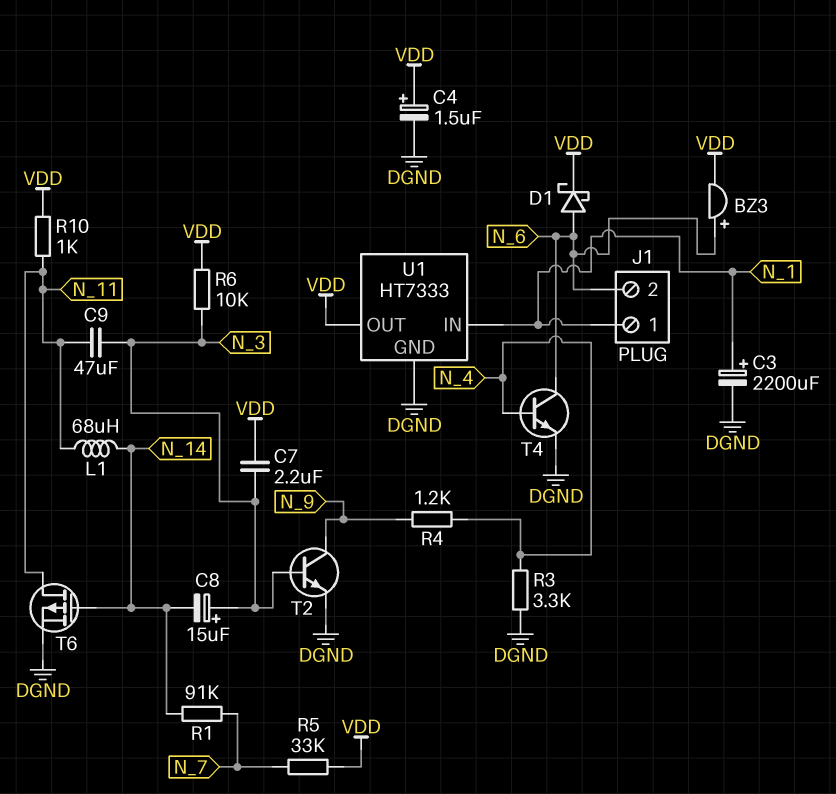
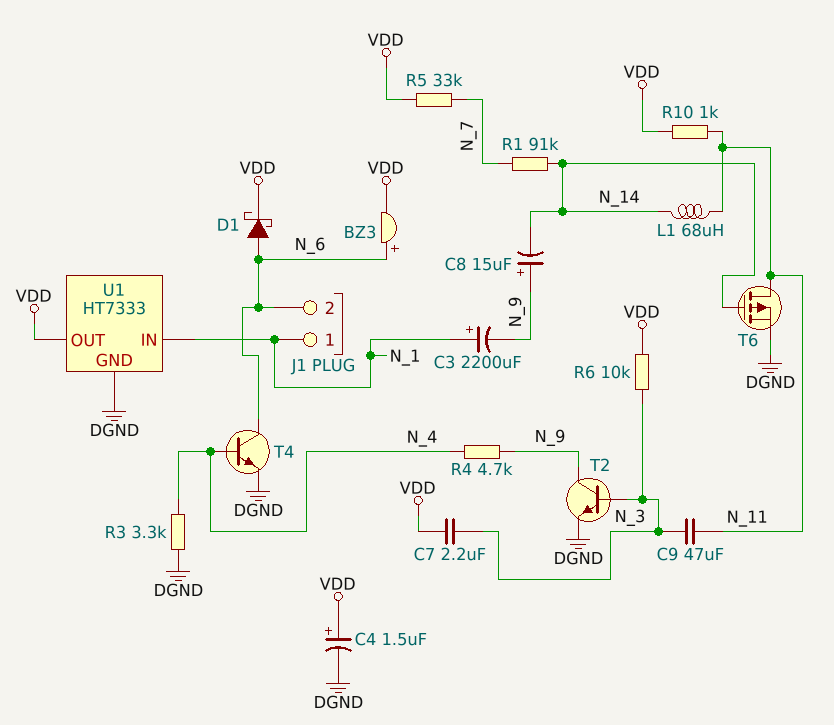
C3: 2200uF (plus N_1, minus DGND) -> 2200uF (plus N_1, minus N_9)
C8: 15uF (plus N_3, minus N_14) -> 15uF (plus N_9, minus N_14)
R4: 1.2k (N_4, N_9) -> 4.7k (N_4, N_9)

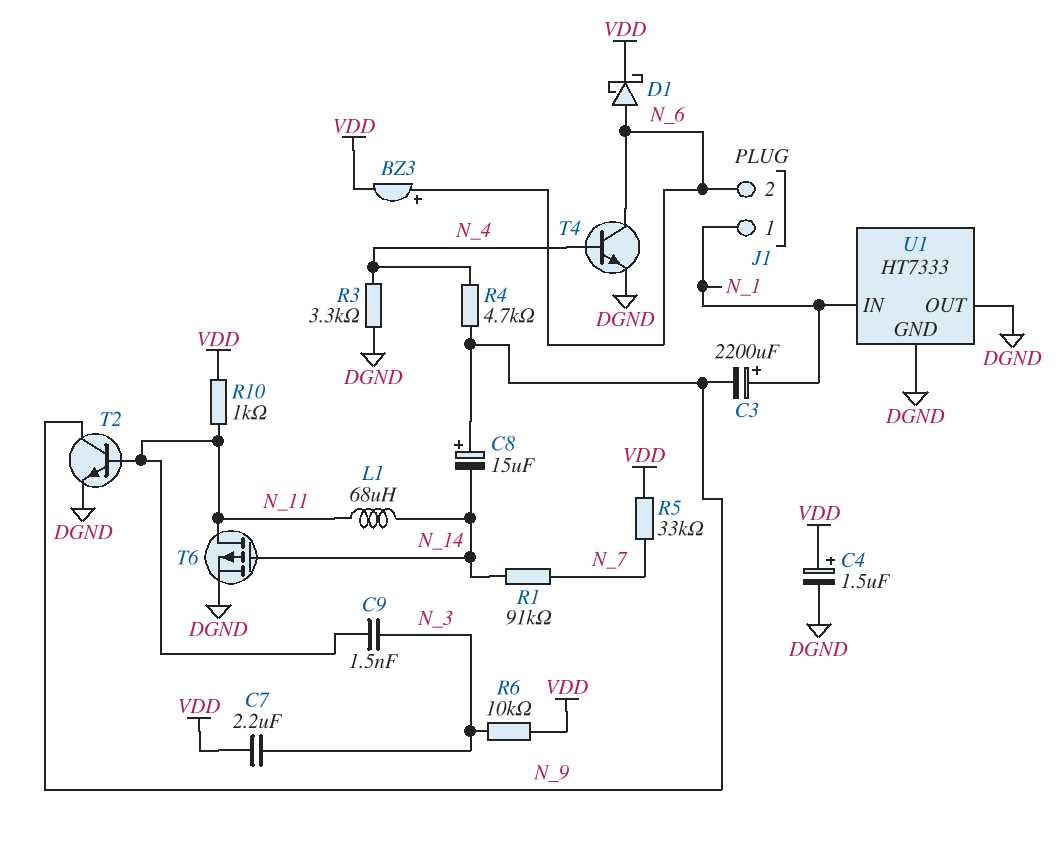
C9: 47uF (N_3, N_11) -> 1.5nF (N_3, N_11)
T2: NPN (B N_3, C N_9, E DGND) -> NPN (B N_11, C N_9, E DGND)
U1 pin OUT: VDD -> DGND

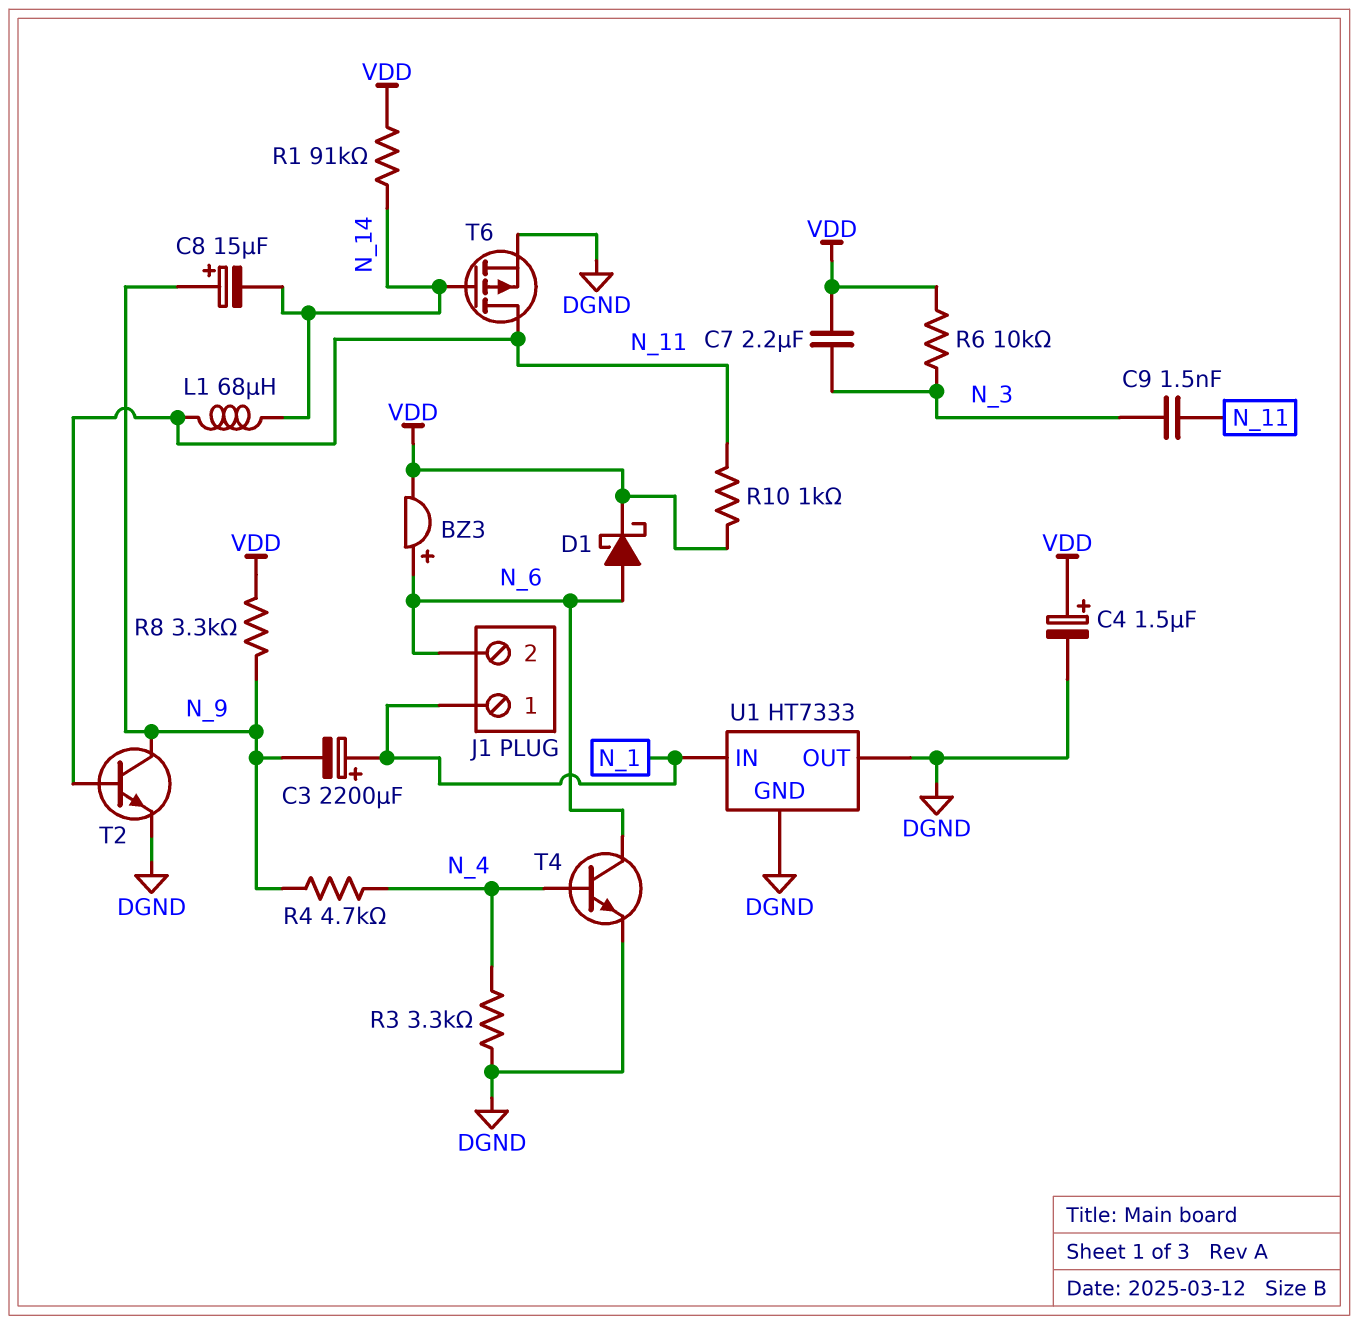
R1: 91k (N_7, N_14) -> 91k (N_14, VDD)
R5: 33k (N_7, VDD) -> none
R8: none -> 3.3k (N_9, VDD)

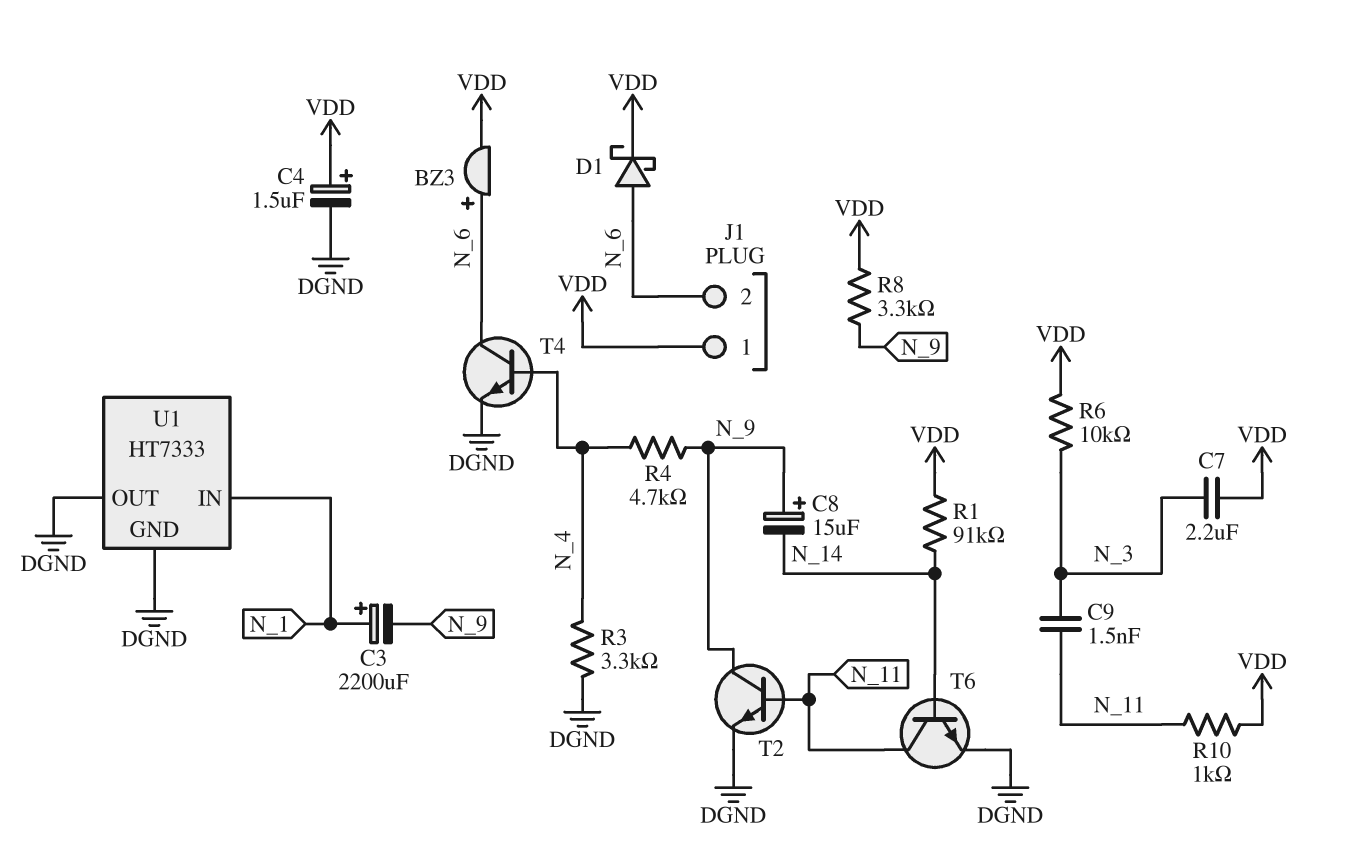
J1 pin 1: N_1 -> VDD
L1: 68uH (N_11, N_14) -> none
T6: PMOS (G N_14, D N_11, S DGND) -> NPN (B N_14, C N_11, E DGND)

